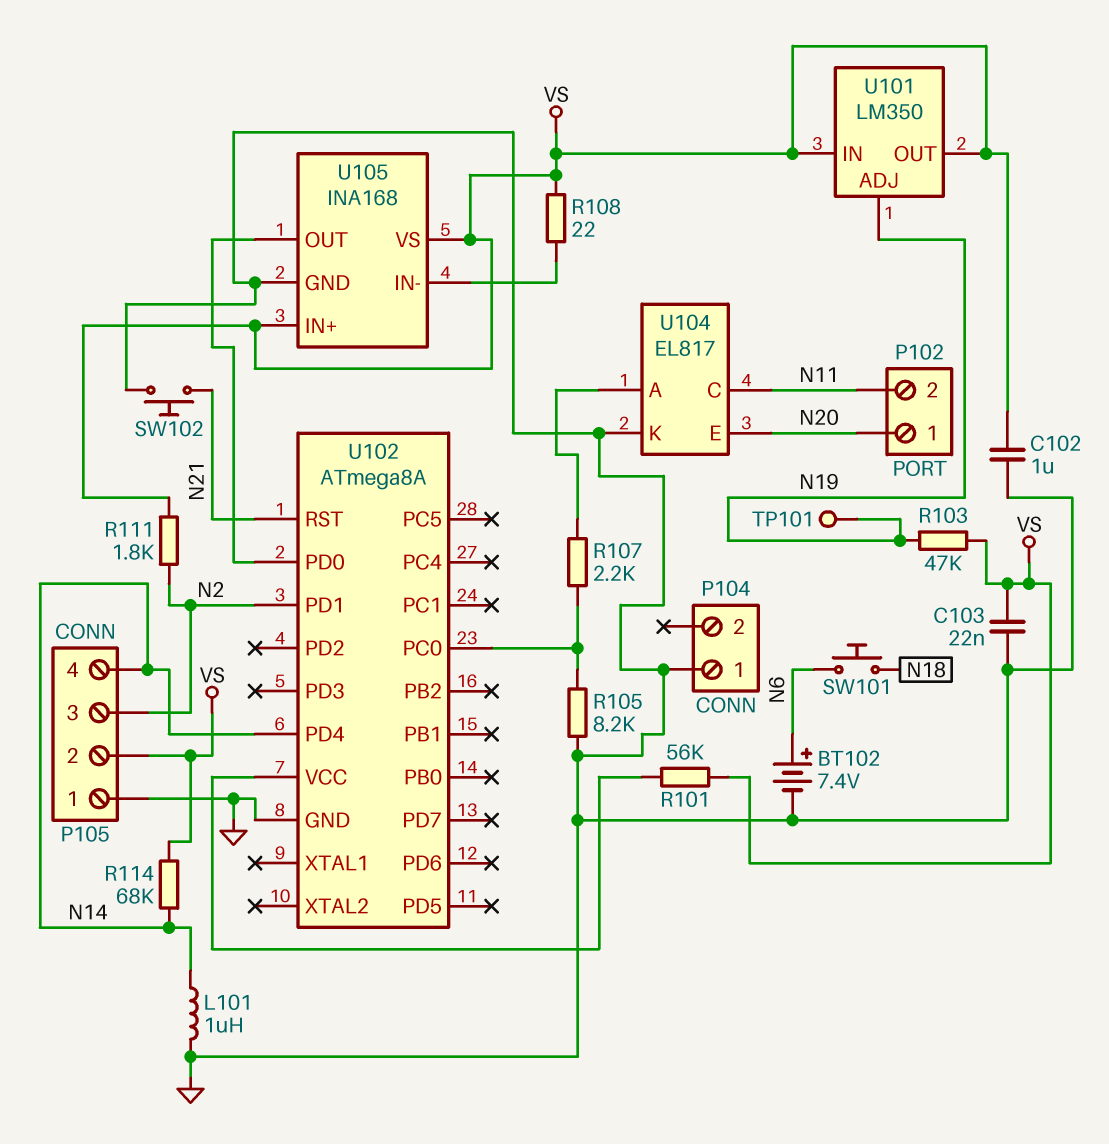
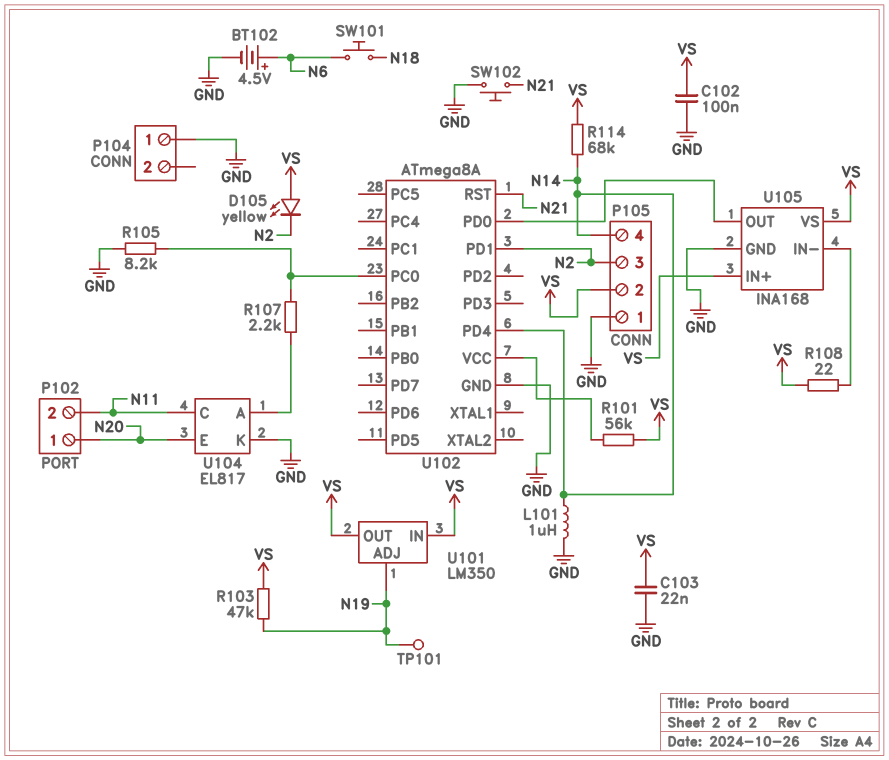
BT102: 7.4V (plus N6, minus GND) -> 4.5V (plus N6, minus GND)
C102: 1uF (GND, VS) -> 100nF (GND, VS)
D105: none -> LED yellow (A VS, K N2)
R111: 1.8k (N2, VS) -> none

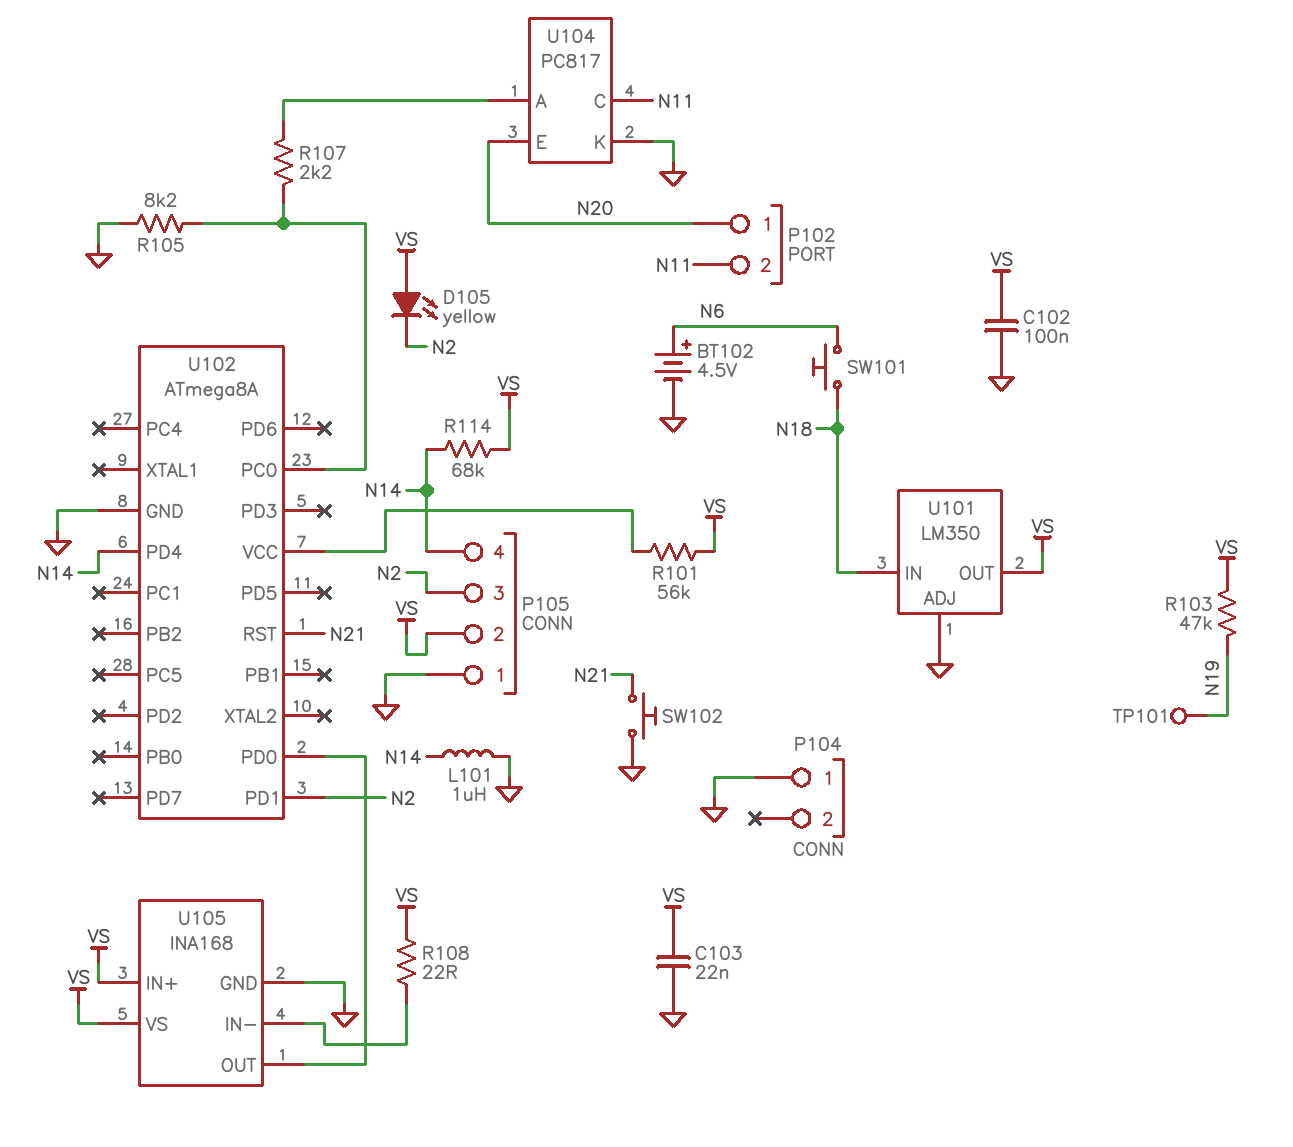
U101 pin ADJ: N19 -> GND
U101 pin IN: VS -> N18
U104: EL817 -> PC817

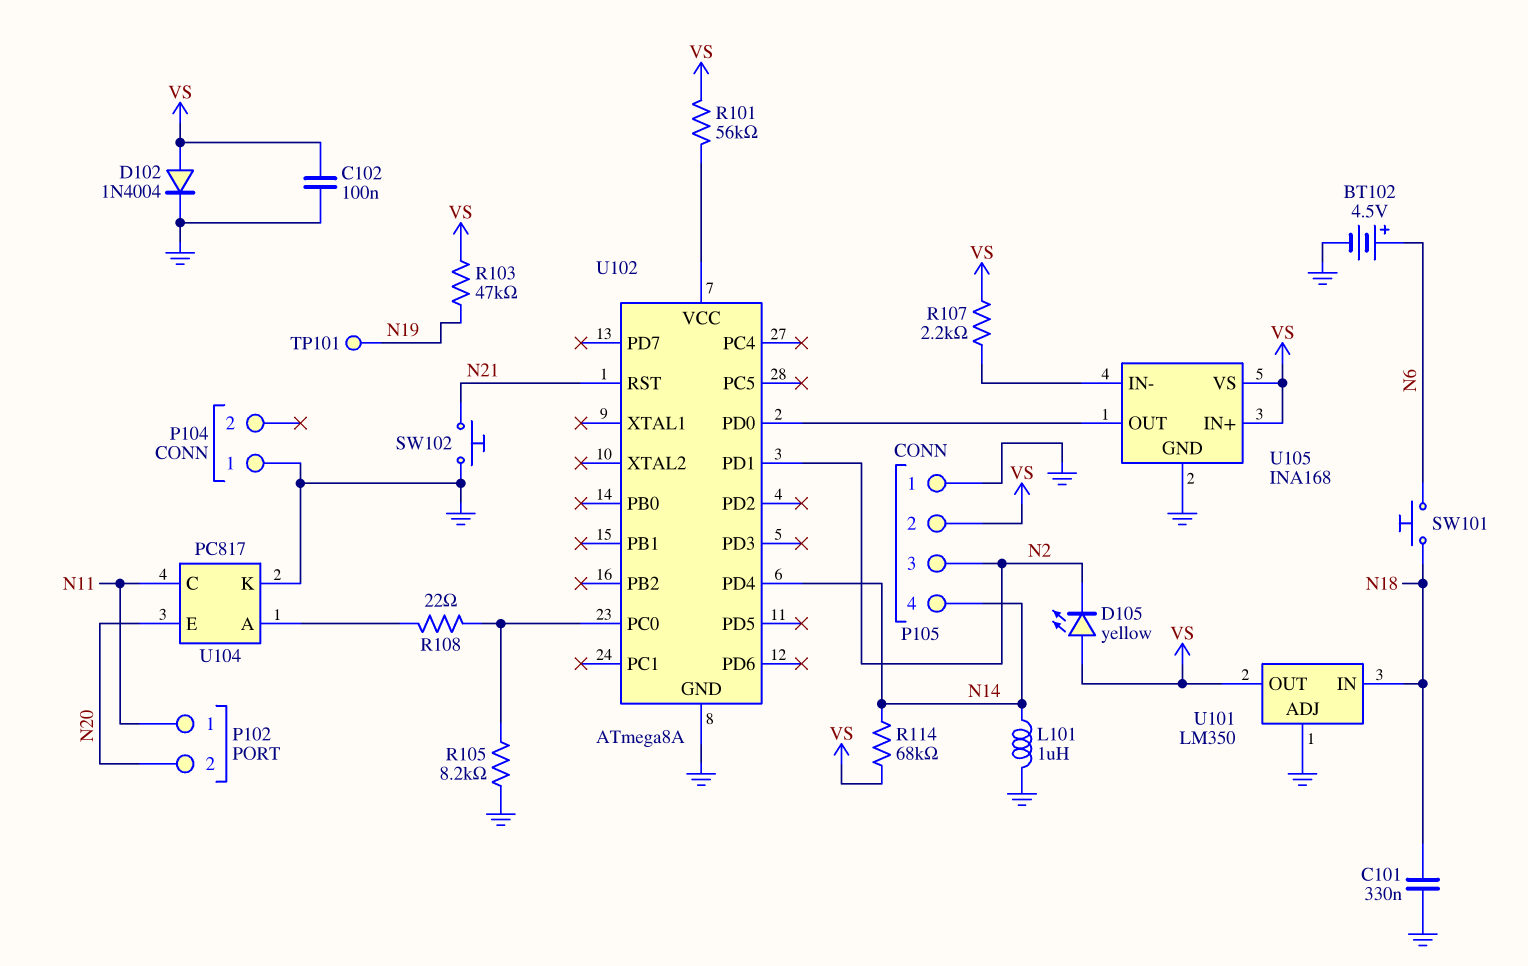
C101: none -> 330nF (GND, N18)
C103: 22nF (GND, VS) -> none
D102: none -> diode 1N4004 (A VS, K GND)
P102 pin 1: N20 -> N11
P102 pin 2: N11 -> N20
R107: 2.2k (U102/PC0, U104/A) -> 2.2k (U105/IN-, VS)
R108: 22 (U105/IN-, VS) -> 22 (U102/PC0, U104/A)

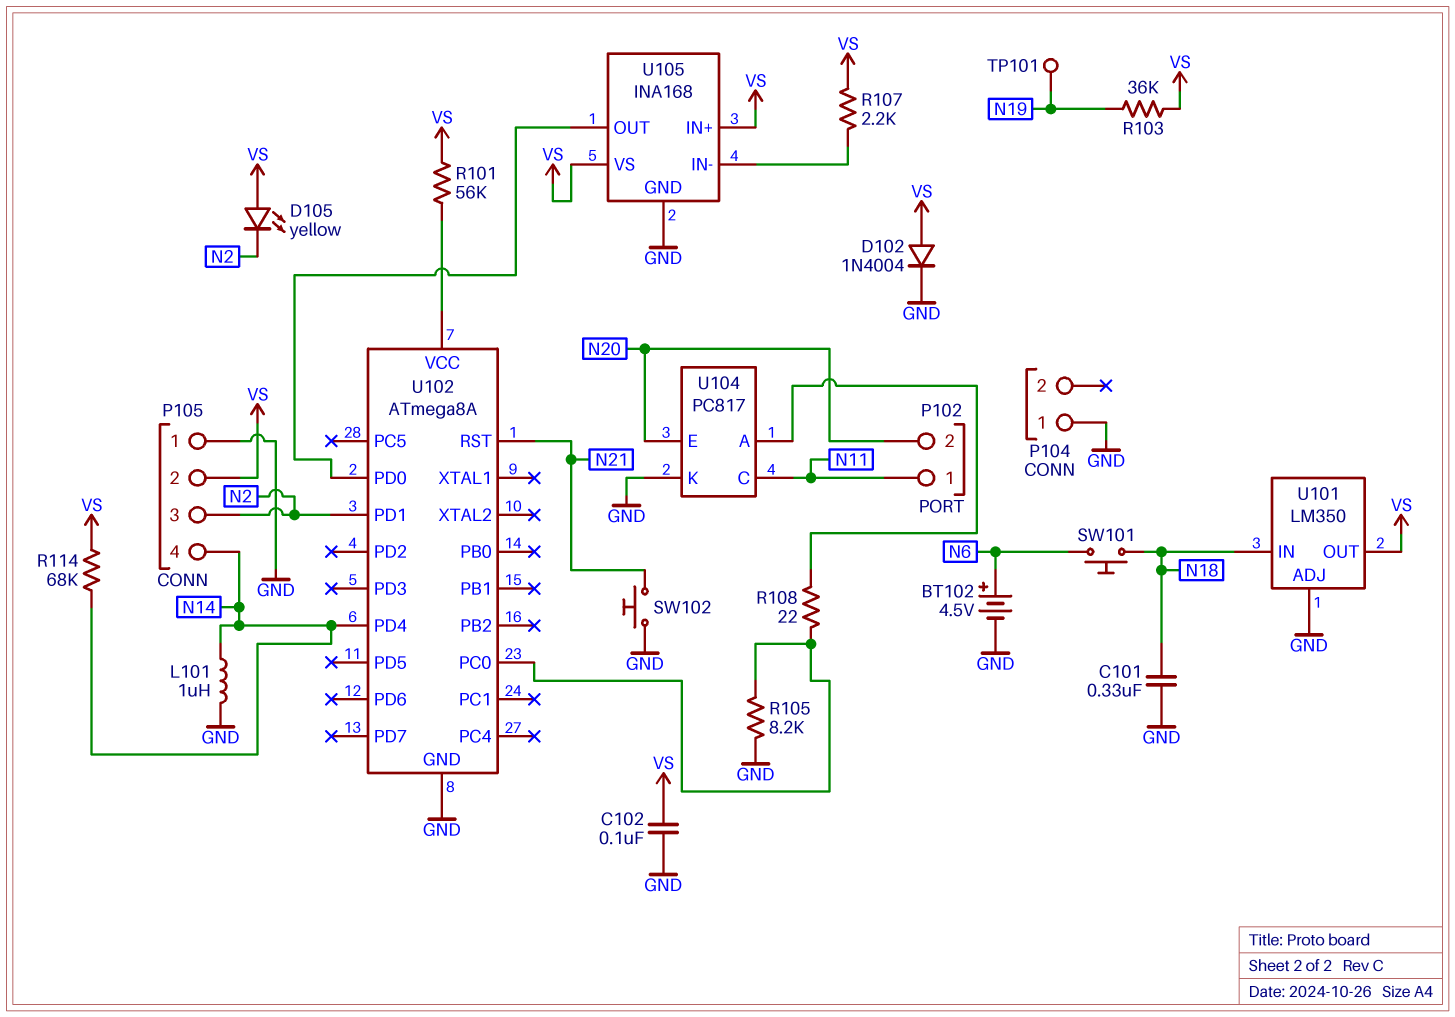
R103: 47k (N19, VS) -> 36k (N19, VS)

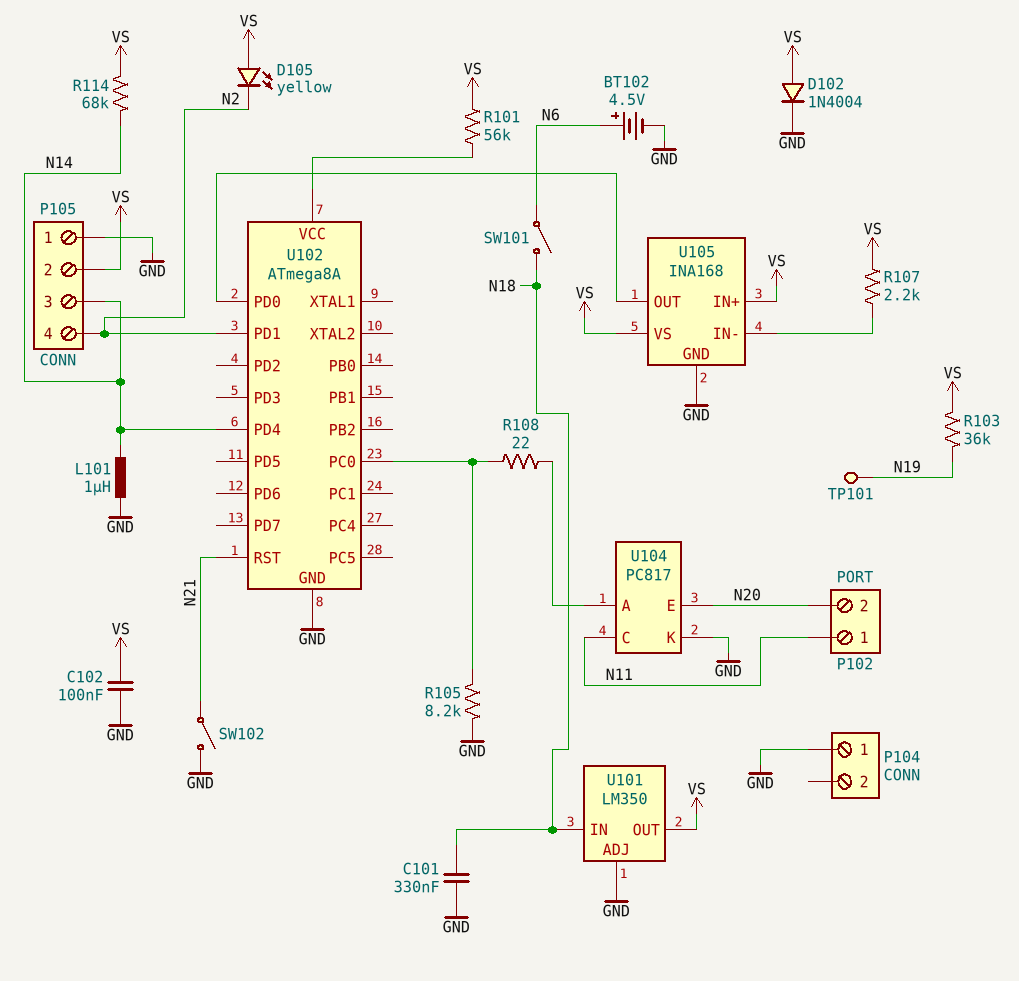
P105 pin 3: N2 -> N14
P105 pin 4: N14 -> N2
SW101: button (N6, N18) -> switch (N6, N18)
SW102: button (GND, N21) -> switch (GND, N21)

